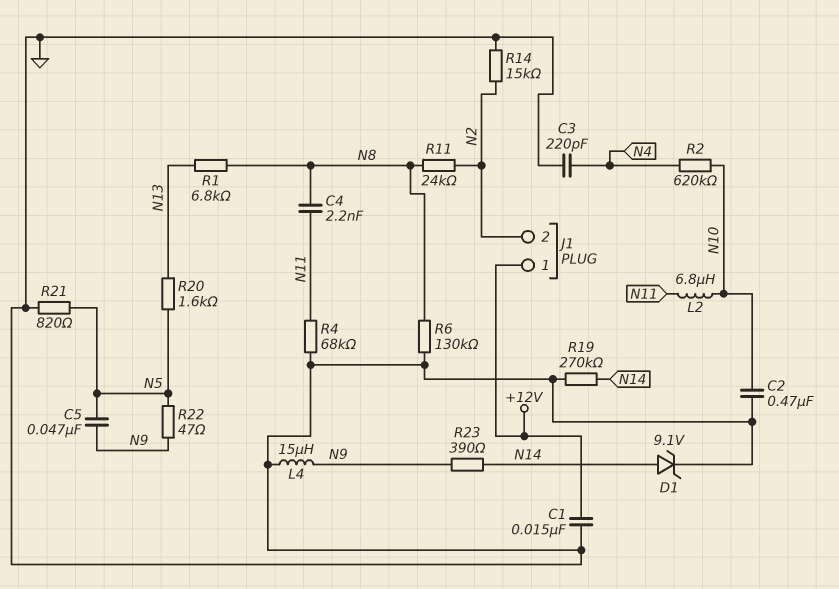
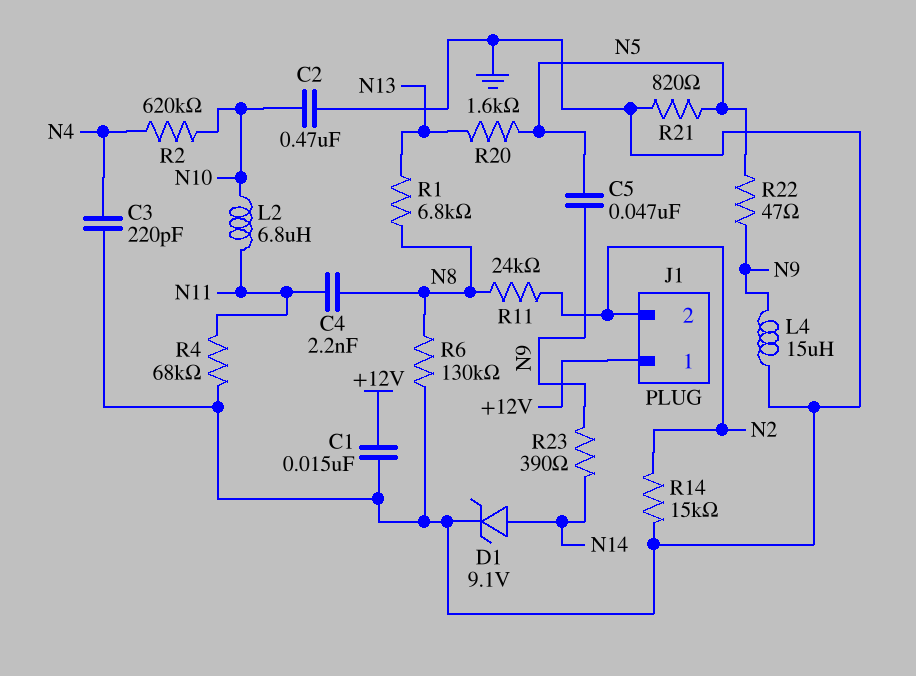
R19: 270k (GND, N14) -> none

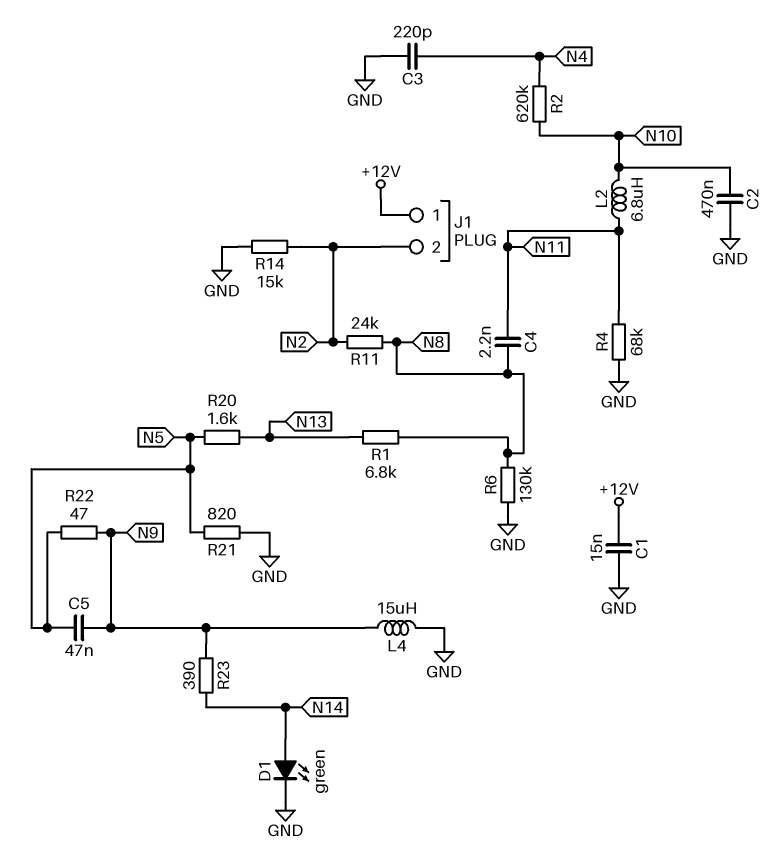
D1: zener 9.1V (A N14, K GND) -> LED green (A N14, K GND)

